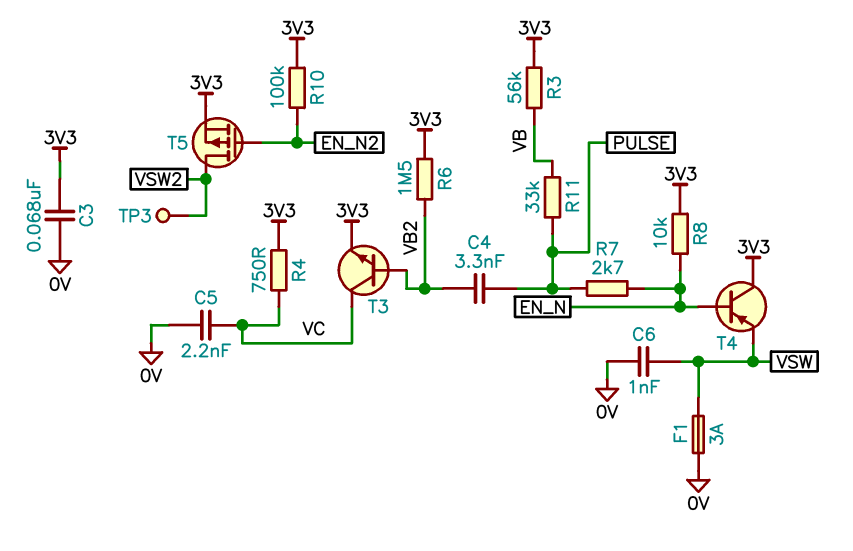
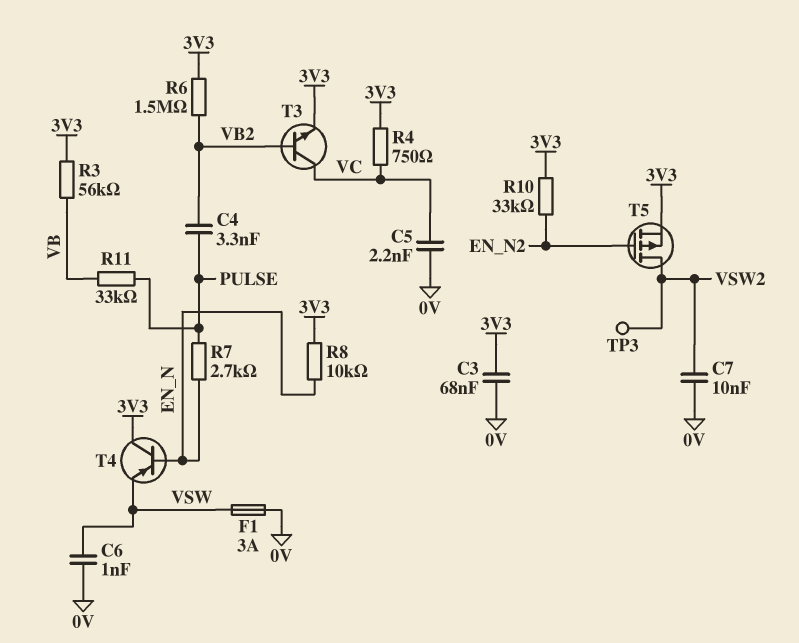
C7: none -> 10nF (0V, VSW2)
R10: 100k (3V3, EN_N2) -> 33k (3V3, EN_N2)

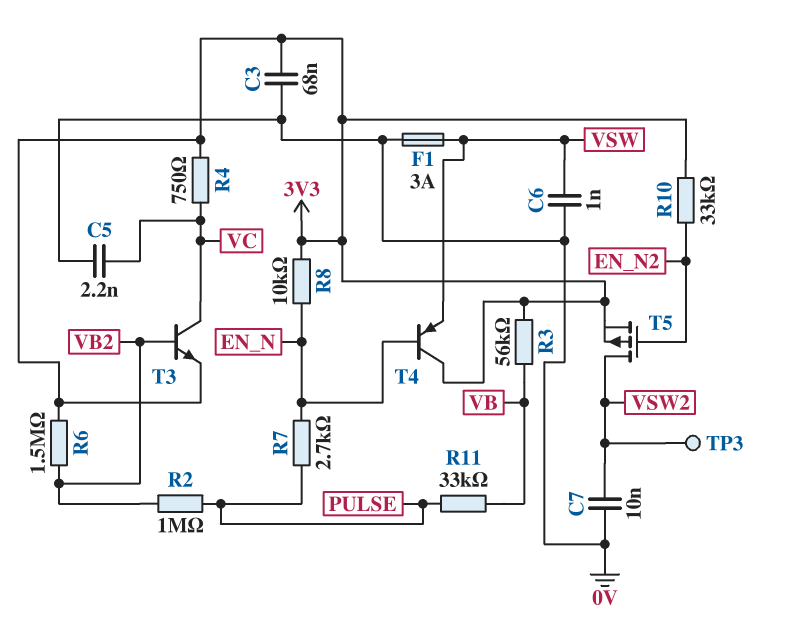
C4: 3.3nF (PULSE, VB2) -> none
R2: none -> 1M (PULSE, VB2)

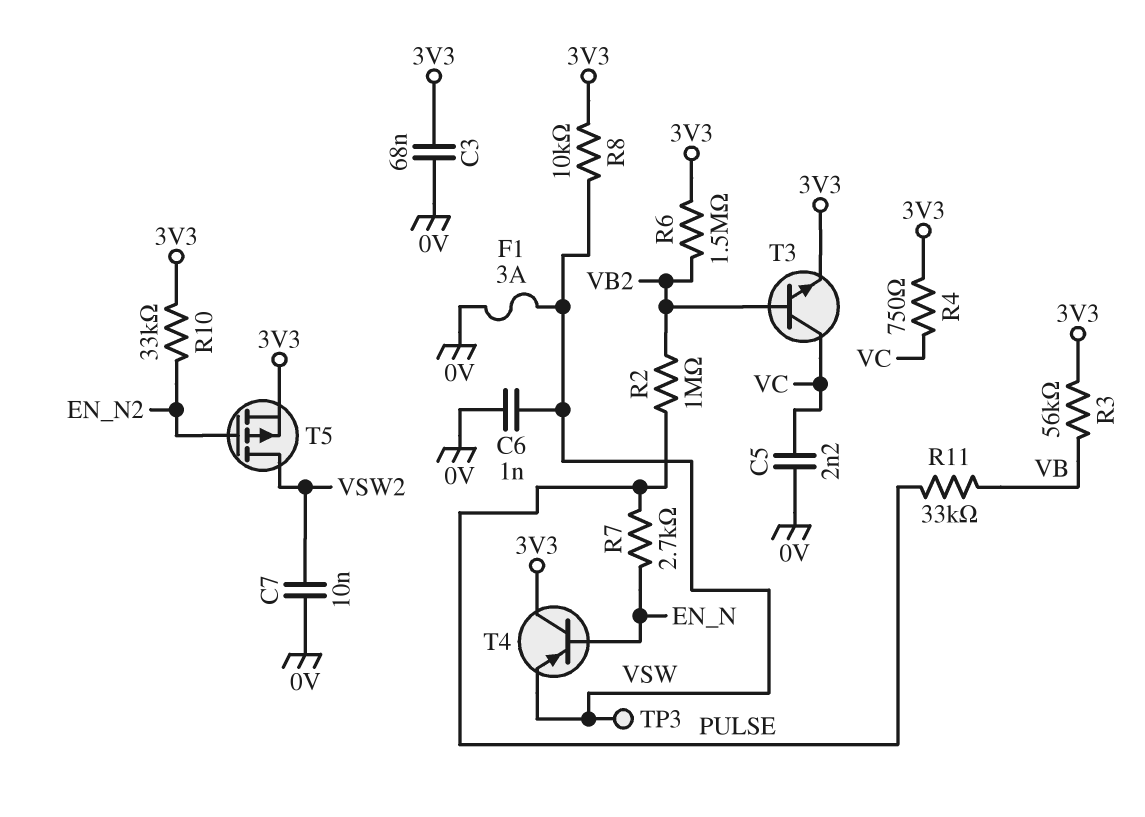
R8: 10k (3V3, EN_N) -> 10k (3V3, VSW)
TP3: test point (VSW2) -> test point (VSW)

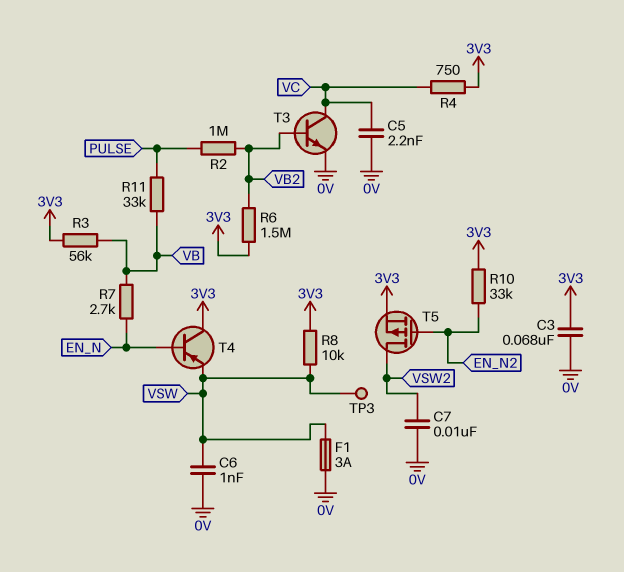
R7: 2.7k (EN_N, PULSE) -> 2.7k (EN_N, VB)
T3: NPN (B VB2, C VC, E 3V3) -> NPN (B VB2, C VC, E 0V)

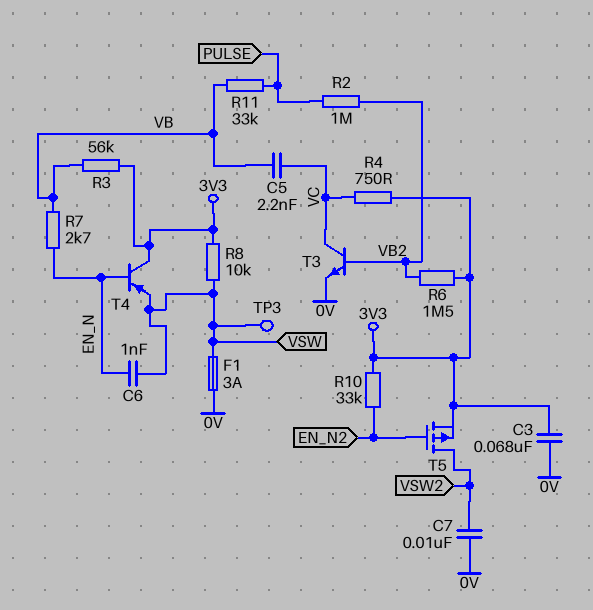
C5: 2.2nF (0V, VC) -> 2.2nF (VB, VC)
C6: 1nF (0V, VSW) -> 1nF (EN_N, VSW)

